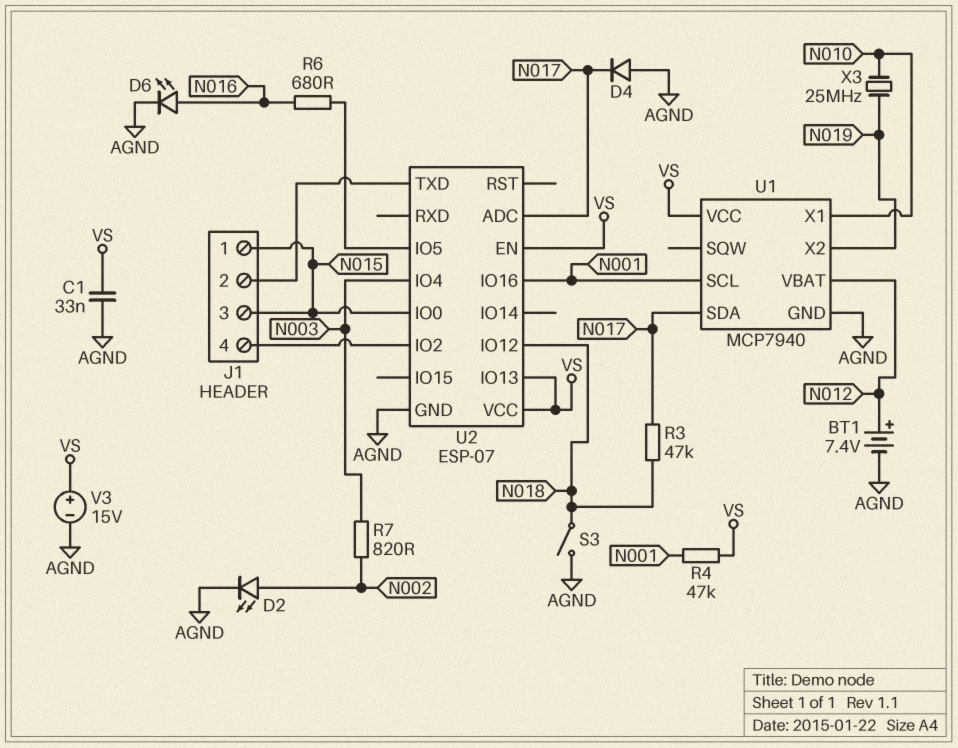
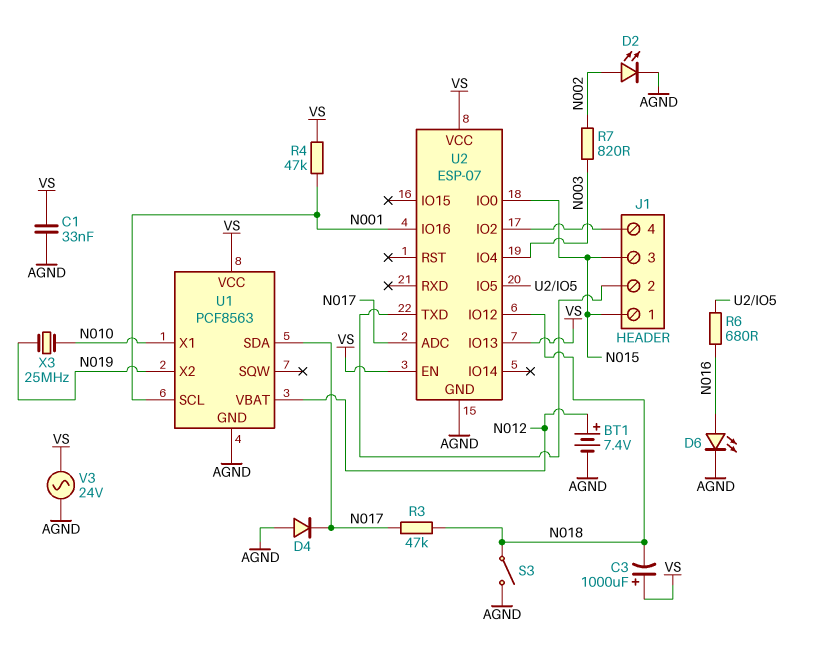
C3: none -> 1000uF (plus VS, minus N018)
U1: MCP7940 -> PCF8563
V3: 15V (plus VS, minus AGND) -> AC 24V (AGND, VS)

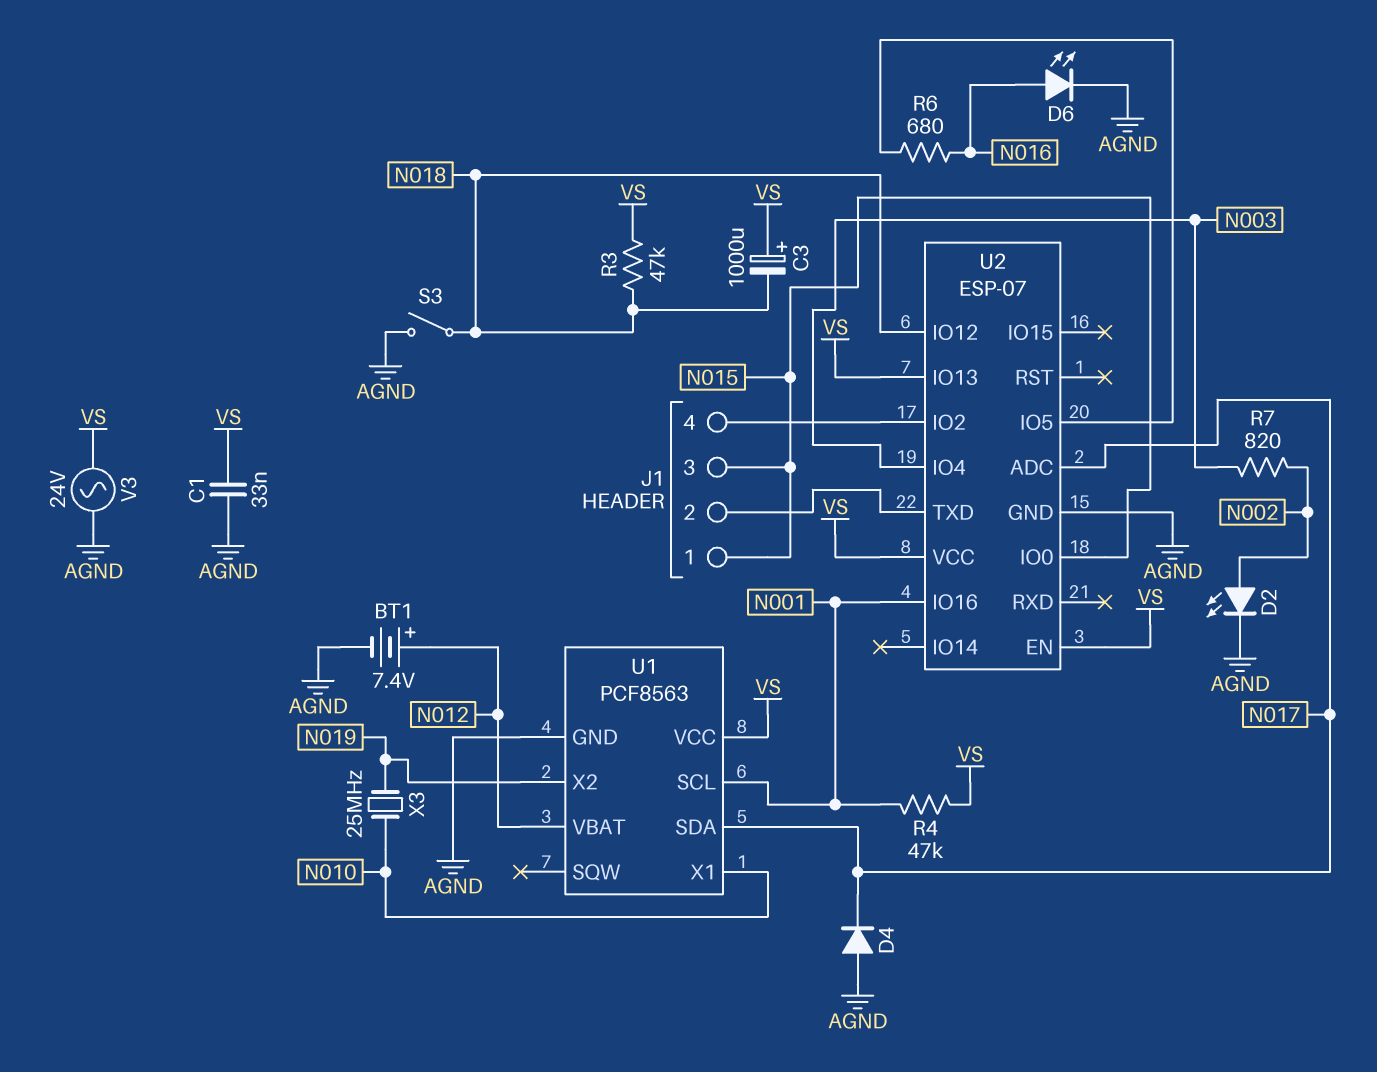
R3: 47k (N017, N018) -> 47k (N018, VS)

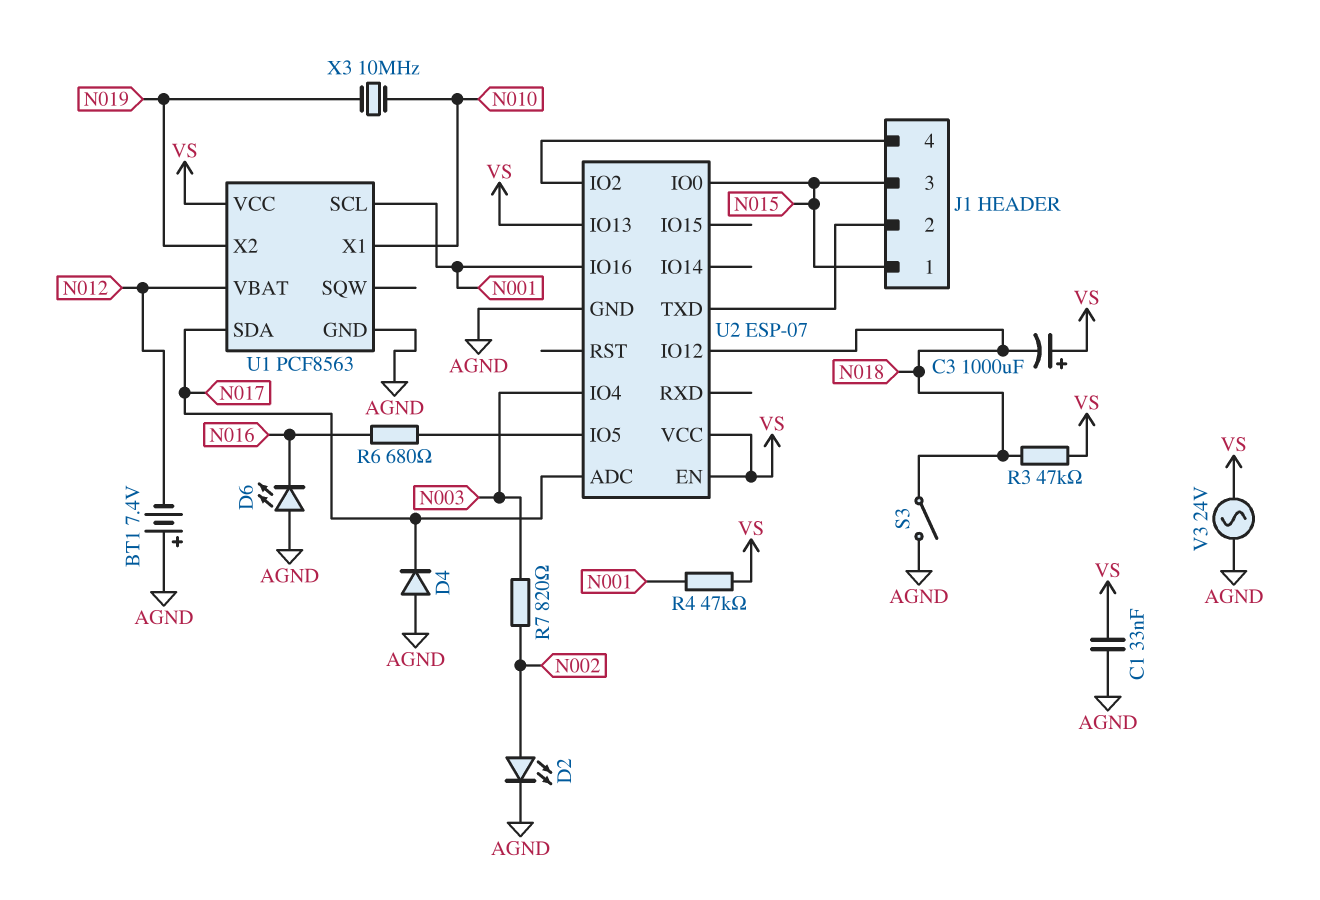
BT1: 7.4V (plus N012, minus AGND) -> 7.4V (plus AGND, minus N012)
D6: LED (A N016, K AGND) -> LED (A AGND, K N016)
X3: 25MHz (N010, N019) -> 10MHz (N010, N019)

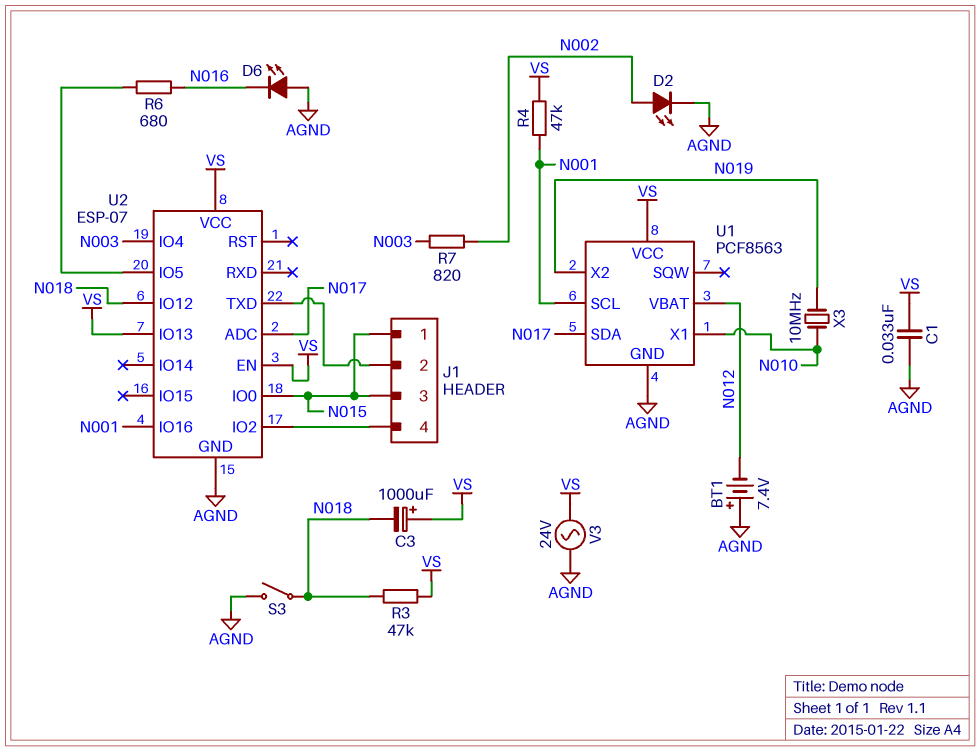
D4: diode (A AGND, K N017) -> none

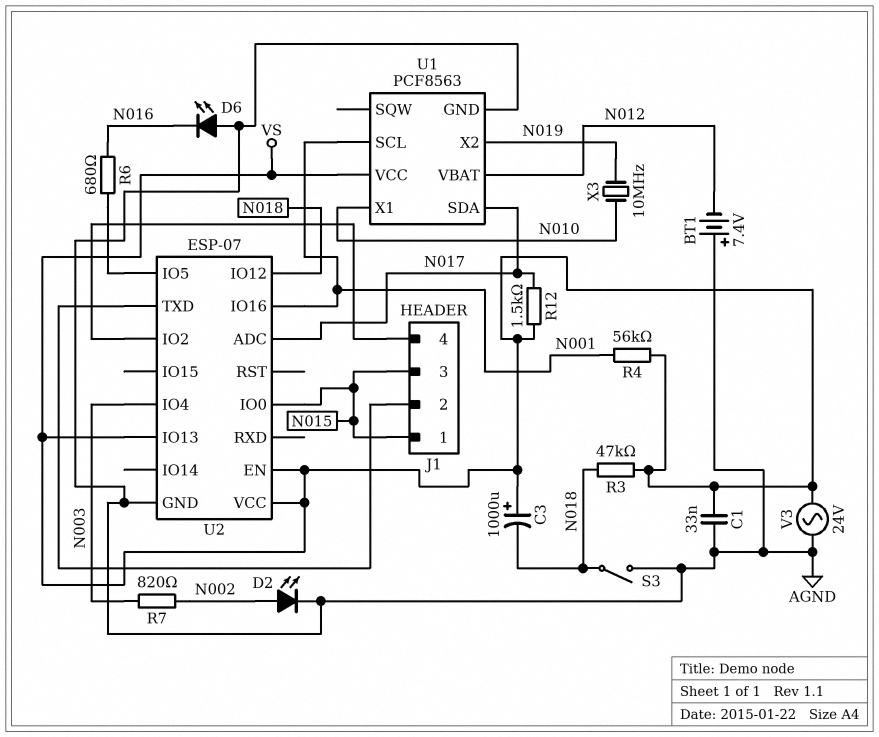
R4: 47k (N001, VS) -> 56k (N001, VS)
R12: none -> 1.5k (N017, VS)

